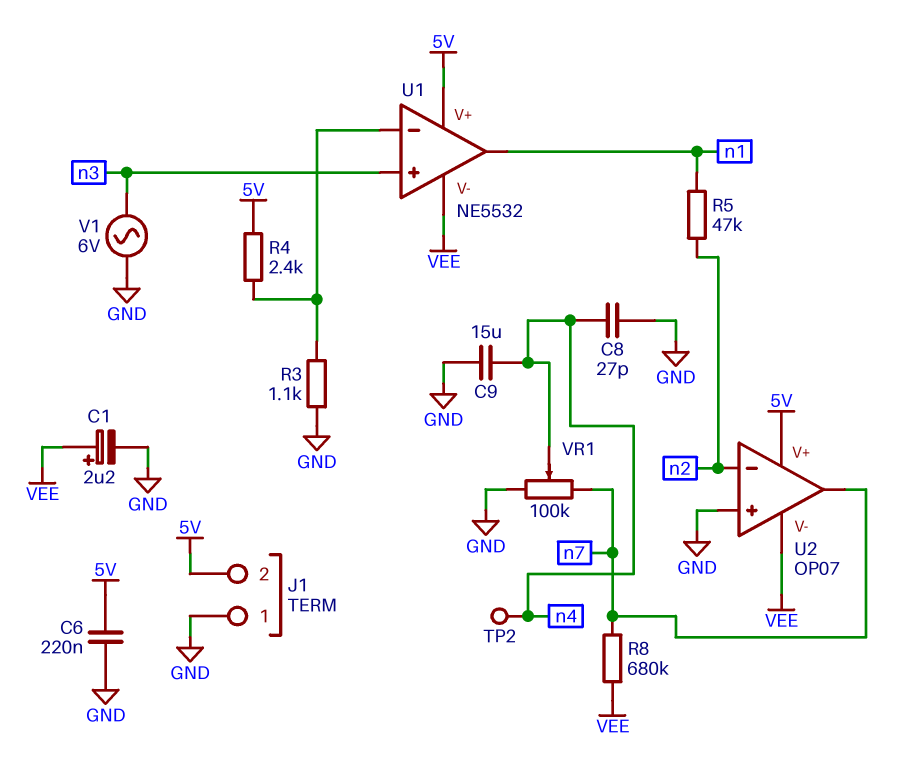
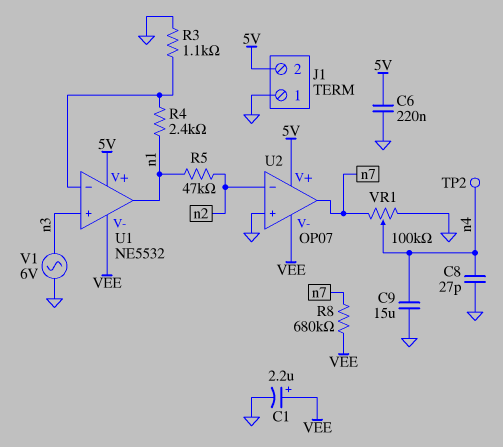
R4: 2.4k (5V, U1/in-) -> 2.4k (U1/in-, n1)

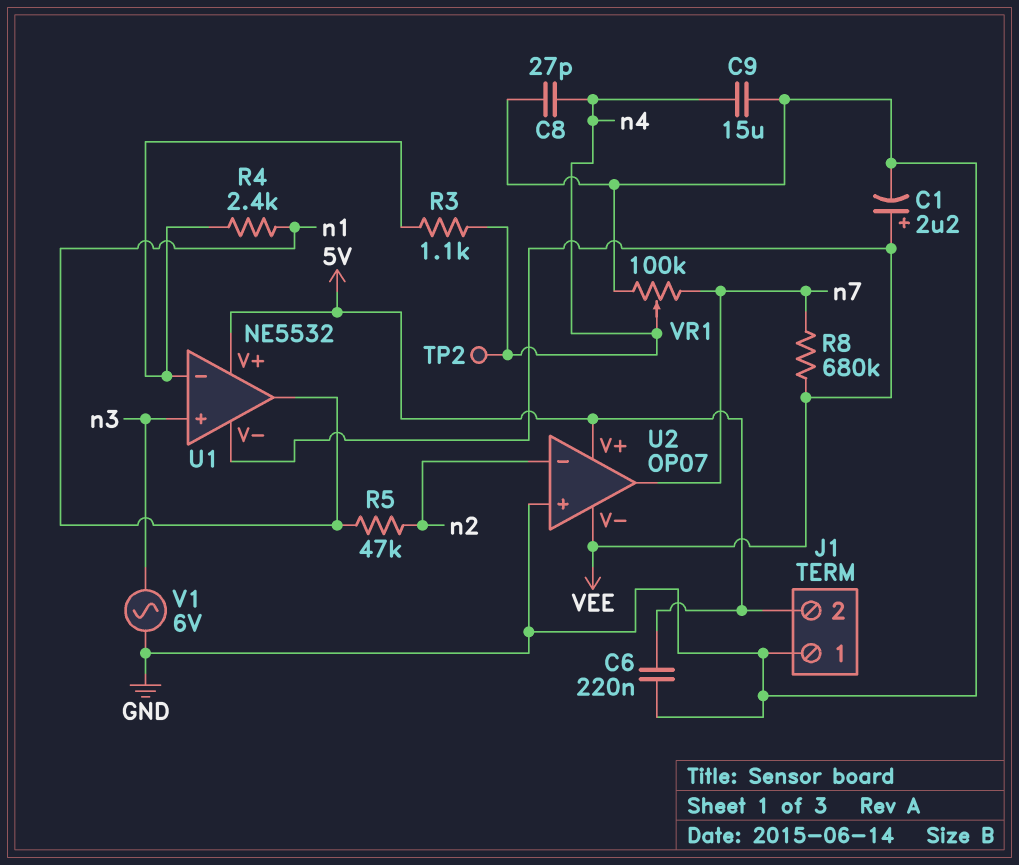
R3: 1.1k (GND, U1/in-) -> 1.1k (U1/in-, n4)

